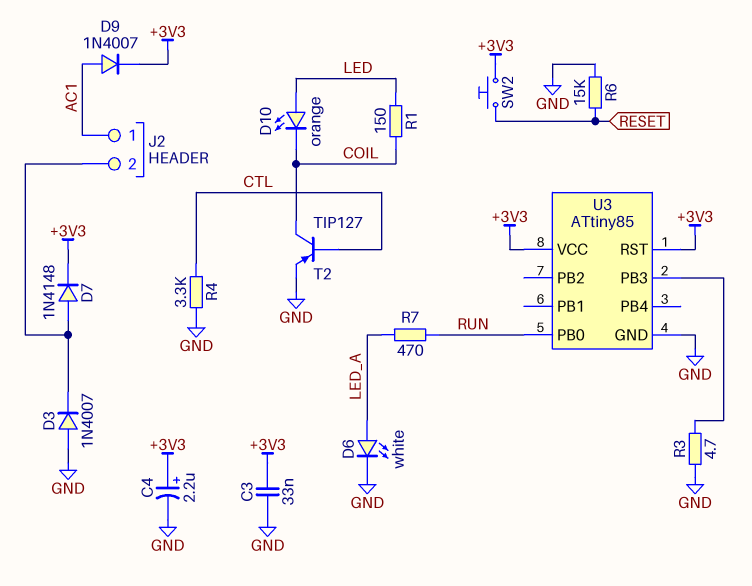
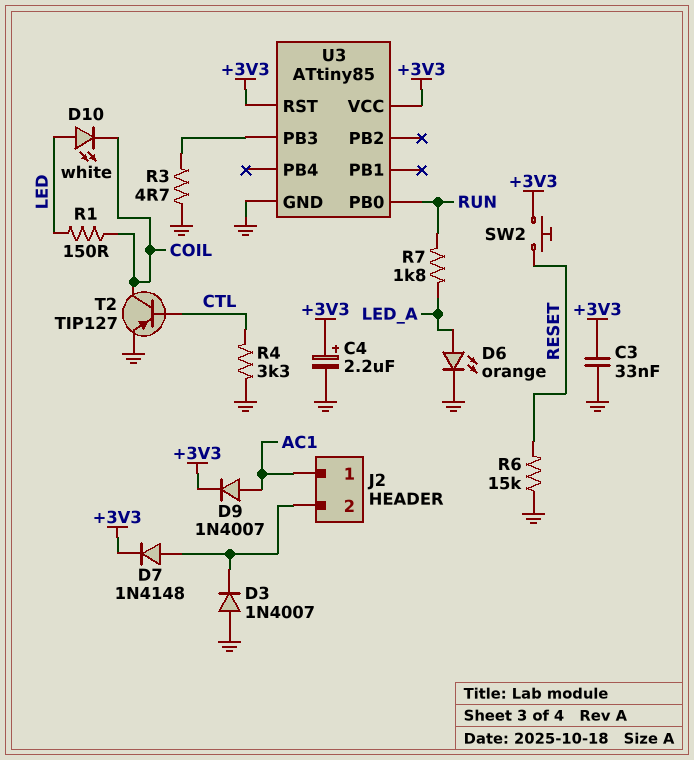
D6: LED white (A LED_A, K GND) -> LED orange (A LED_A, K GND)
D10: LED orange (A LED, K COIL) -> LED white (A LED, K COIL)
R7: 470 (LED_A, RUN) -> 1.8k (LED_A, RUN)

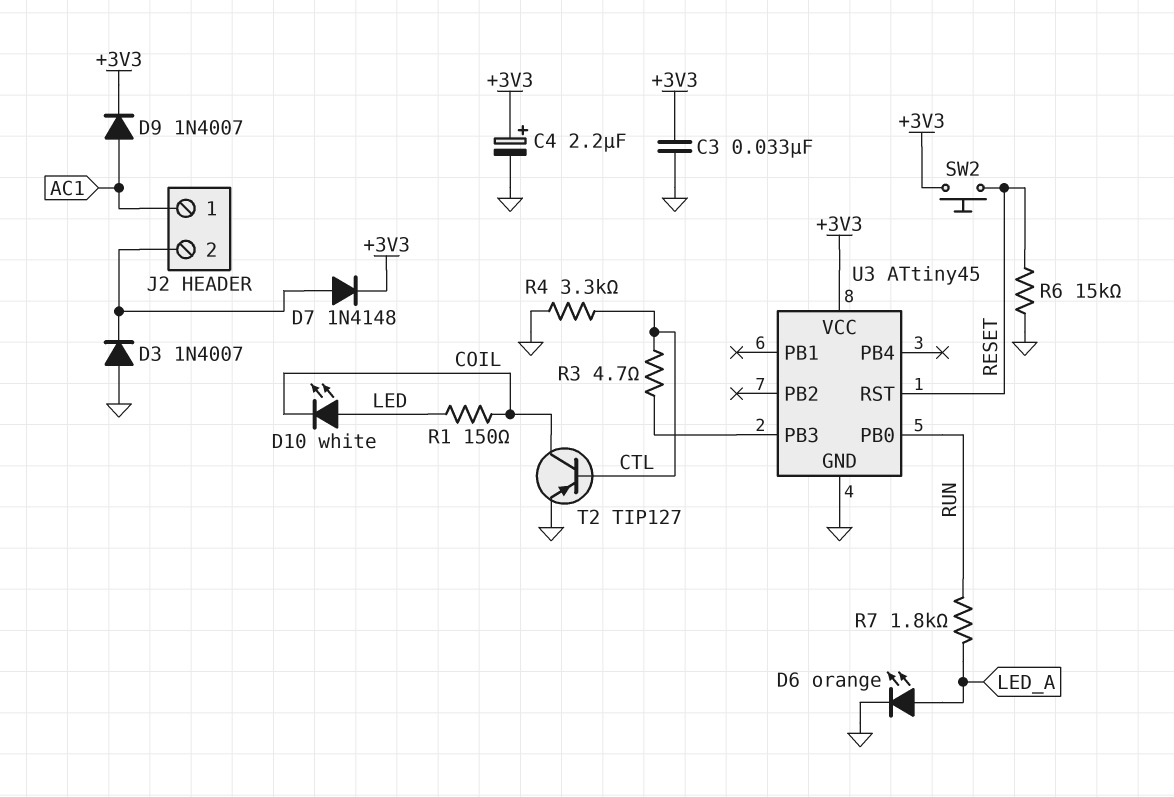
R3: 4.7 (GND, U3/PB3) -> 4.7 (CTL, U3/PB3)
U3: ATtiny85 -> ATtiny45
U3 pin RST: +3V3 -> RESET

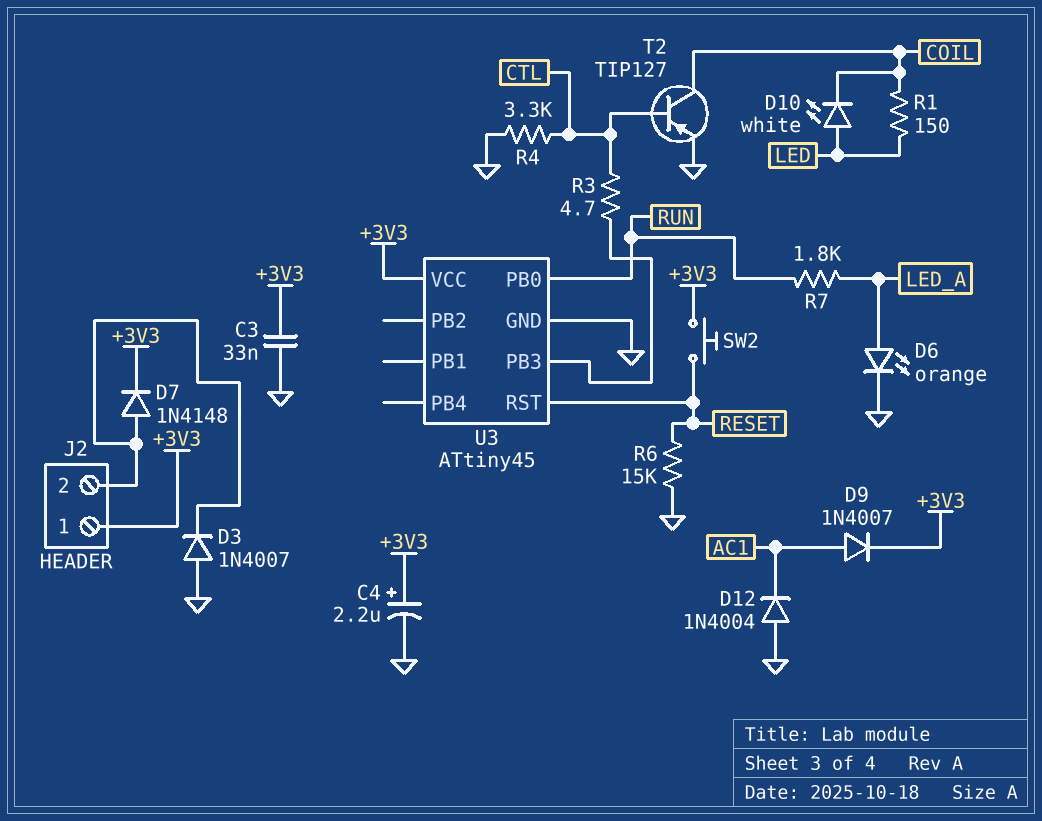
D12: none -> diode 1N4004 (A GND, K AC1)
J2 pin 1: AC1 -> +3V3

